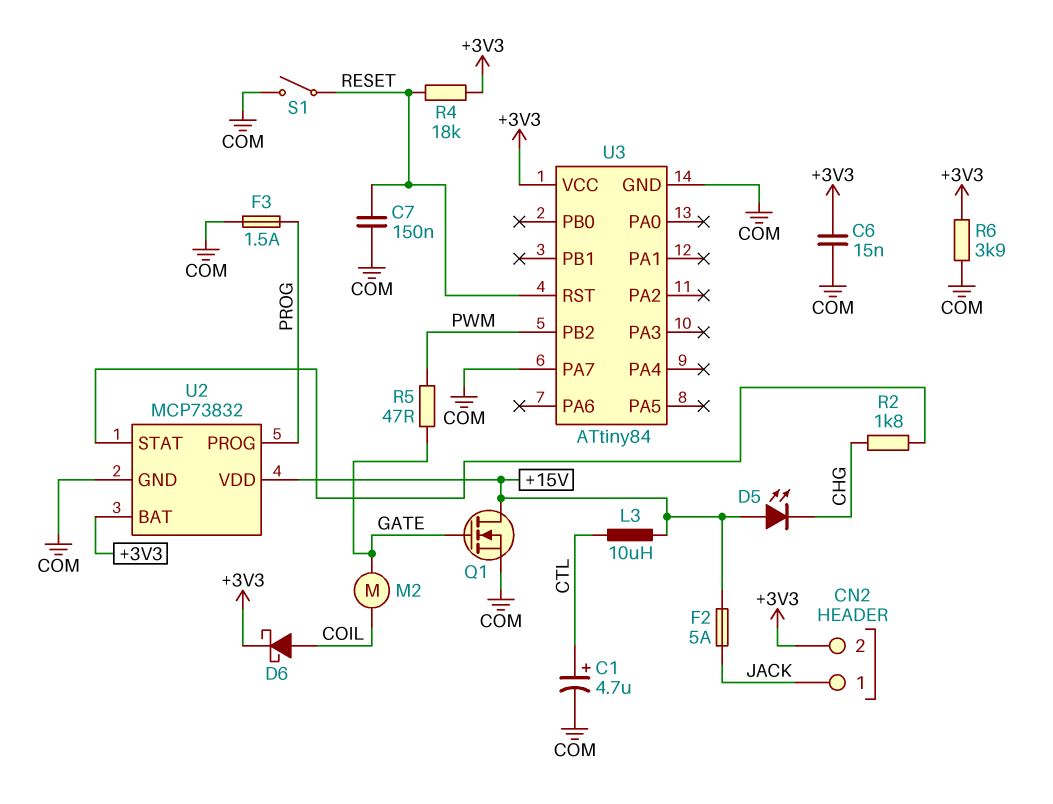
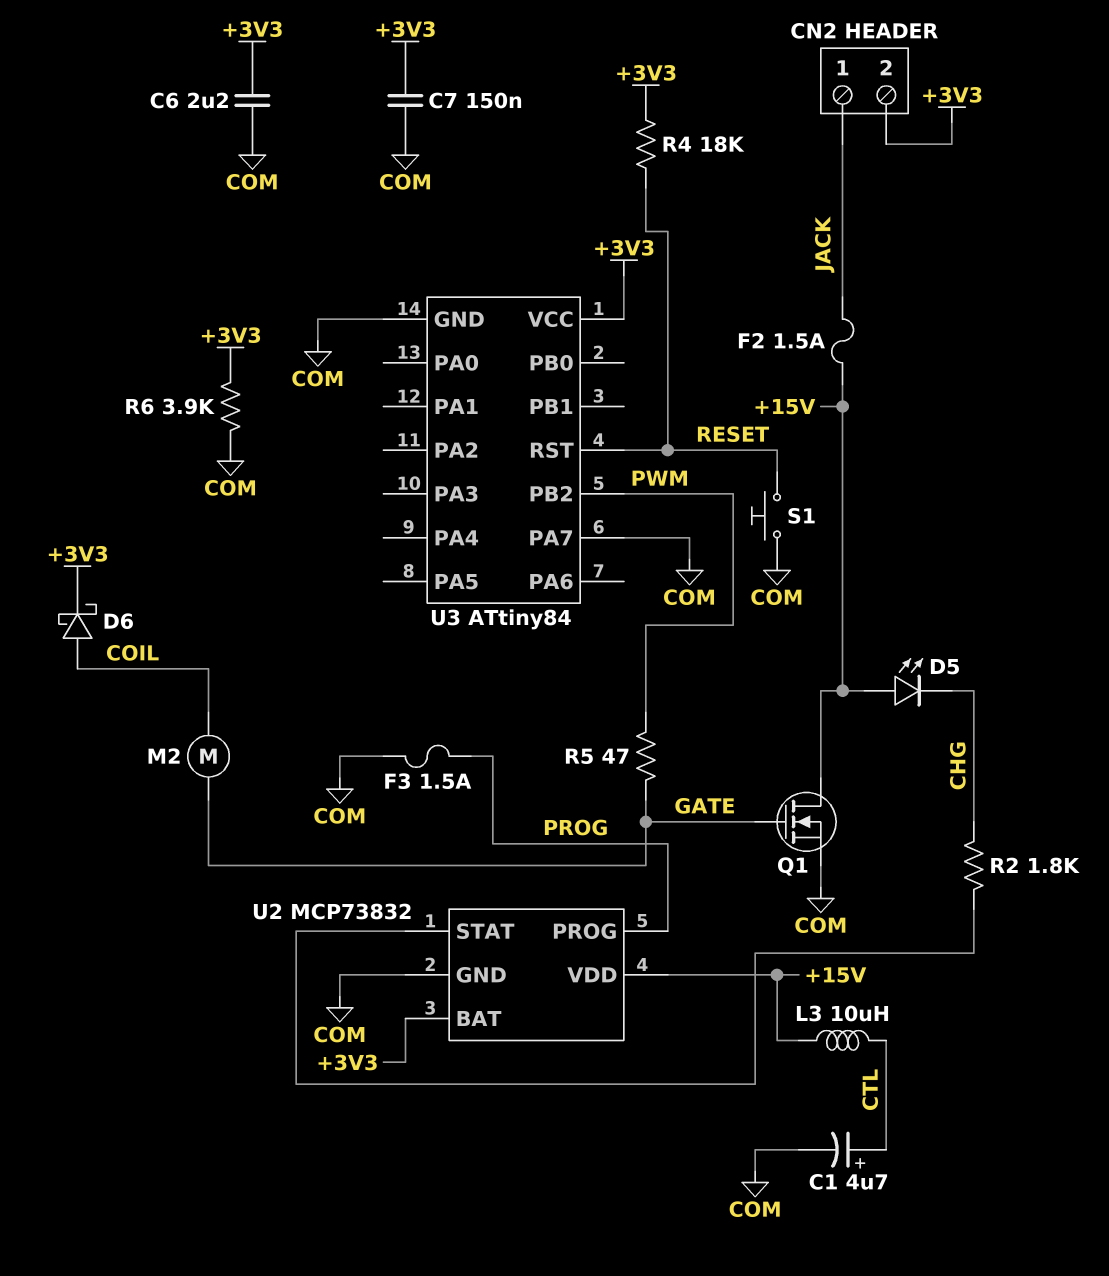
C6: 15nF (+3V3, COM) -> 2.2uF (+3V3, COM)
C7: 150nF (COM, RESET) -> 150nF (+3V3, COM)
F2: 5A (+15V, JACK) -> 1.5A (+15V, JACK)
S1: switch (COM, RESET) -> button (COM, RESET)

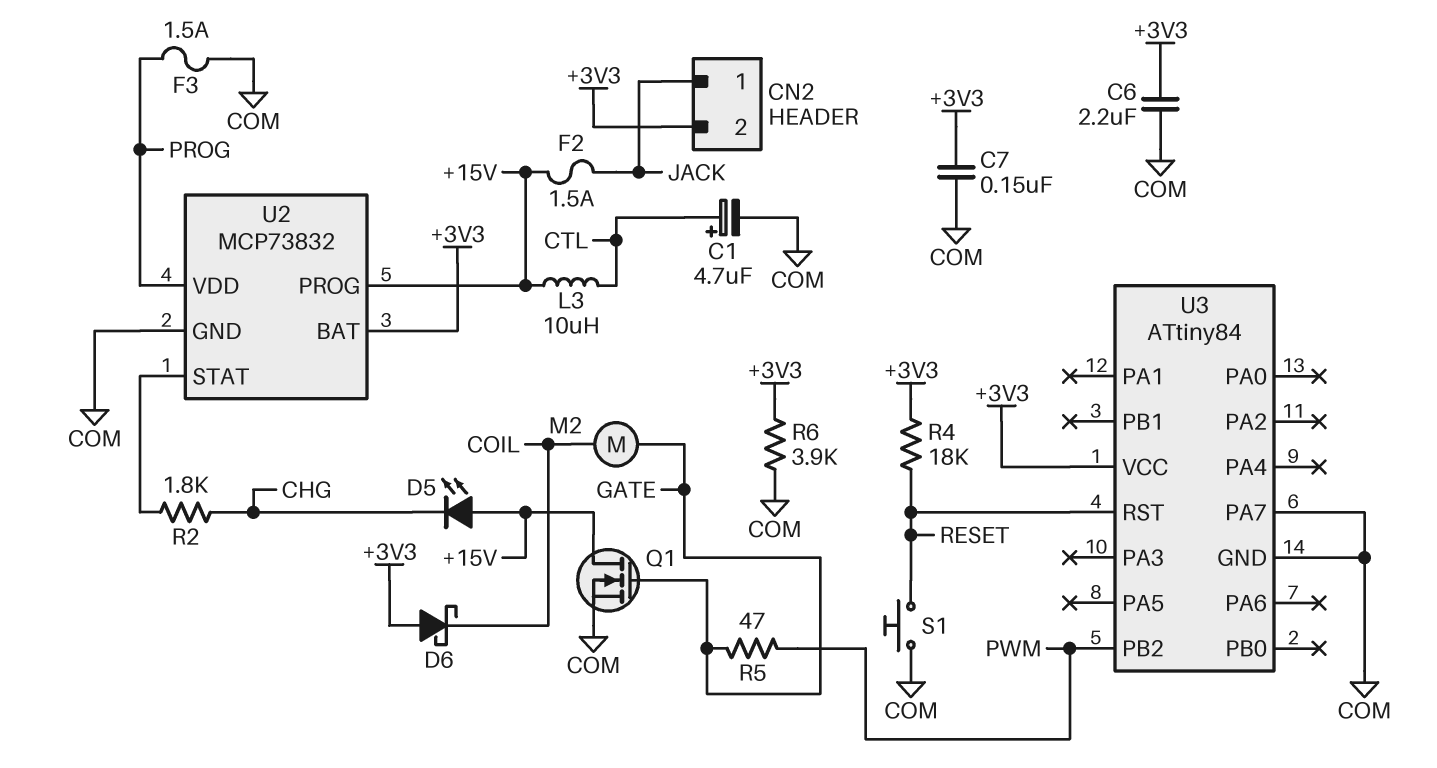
D6: schottky (A COIL, K +3V3) -> schottky (A +3V3, K COIL)
U2 pin PROG: PROG -> +15V
U2 pin VDD: +15V -> PROG

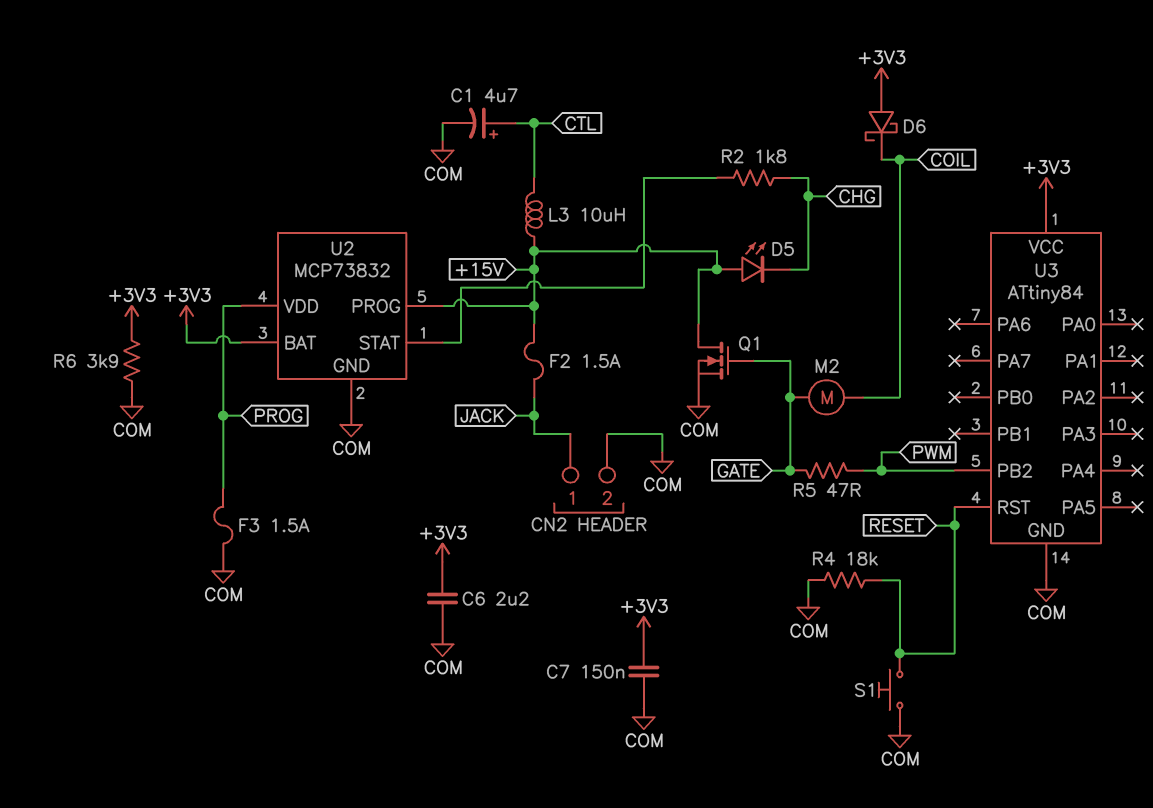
CN2 pin 2: +3V3 -> COM
R4: 18k (+3V3, RESET) -> 18k (COM, RESET)
U3 pin PA7: COM -> none

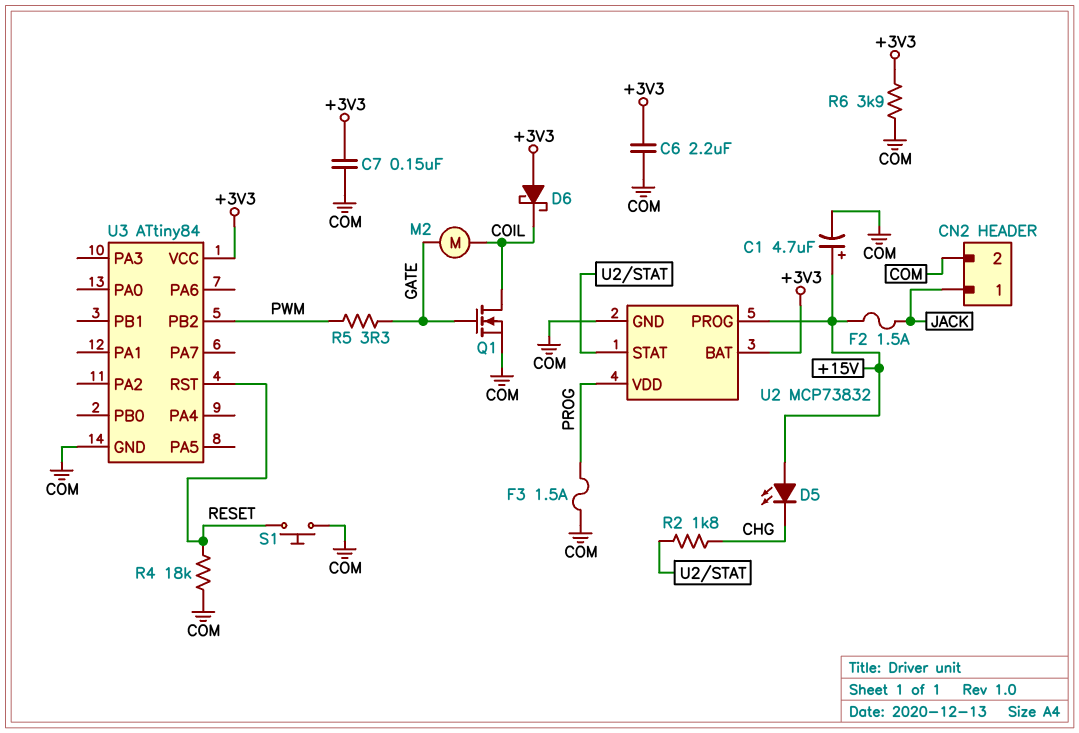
C1: 4.7uF (plus CTL, minus COM) -> 4.7uF (plus +15V, minus COM)
L3: 10uH (+15V, CTL) -> none
Q1: NMOS (G GATE, D +15V, S COM) -> NMOS (G GATE, D COIL, S COM)
R5: 47 (GATE, PWM) -> 3.3 (GATE, PWM)

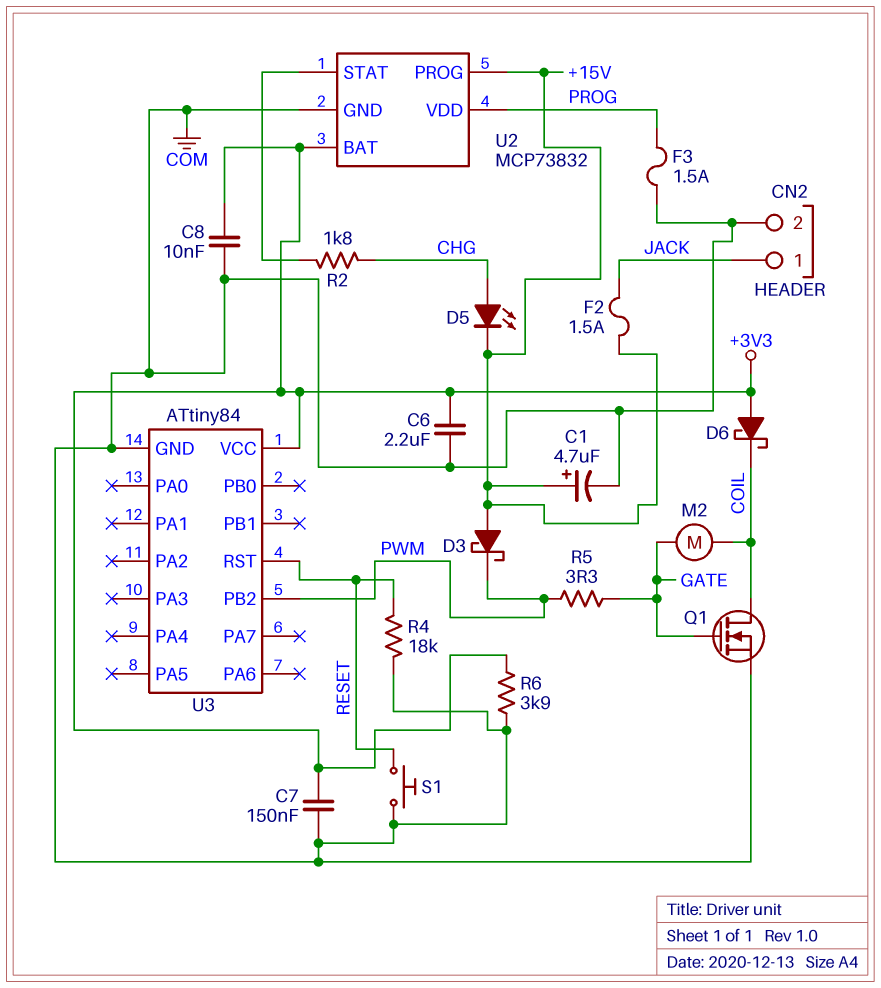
C8: none -> 10nF (+3V3, COM)
D3: none -> schottky (A +15V, K PWM)
D5: LED (A +15V, K CHG) -> LED (A CHG, K +15V)

